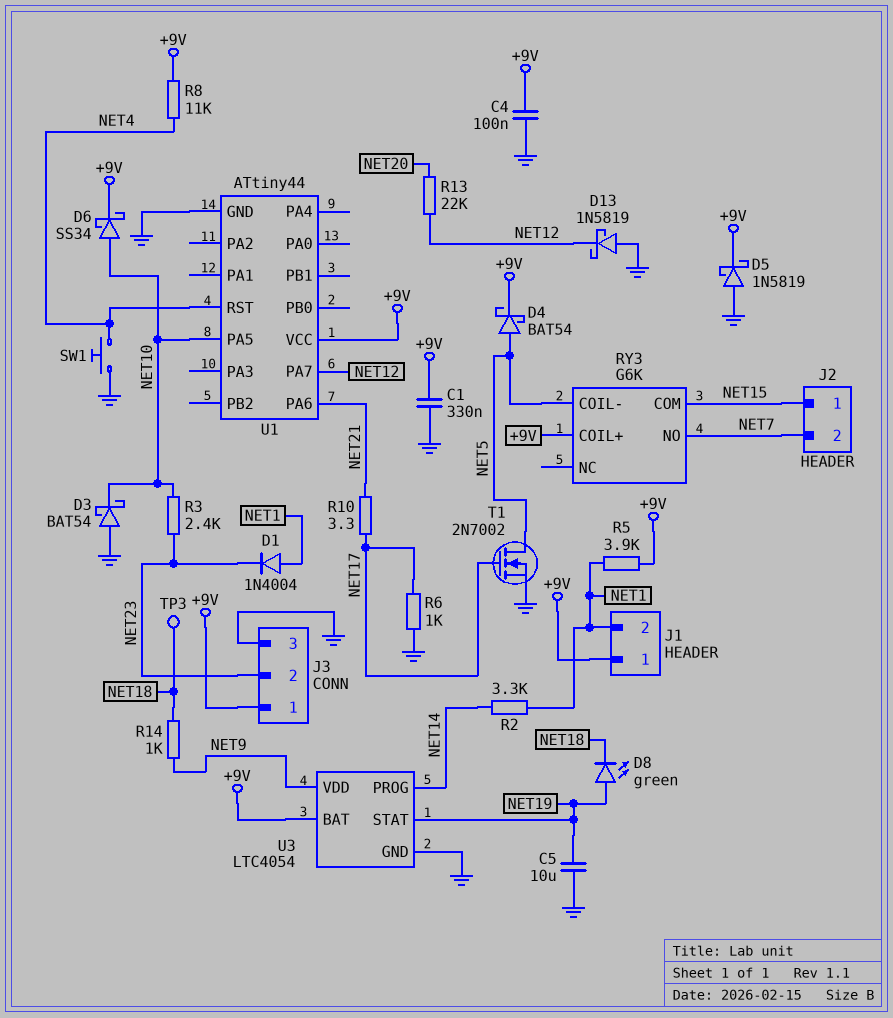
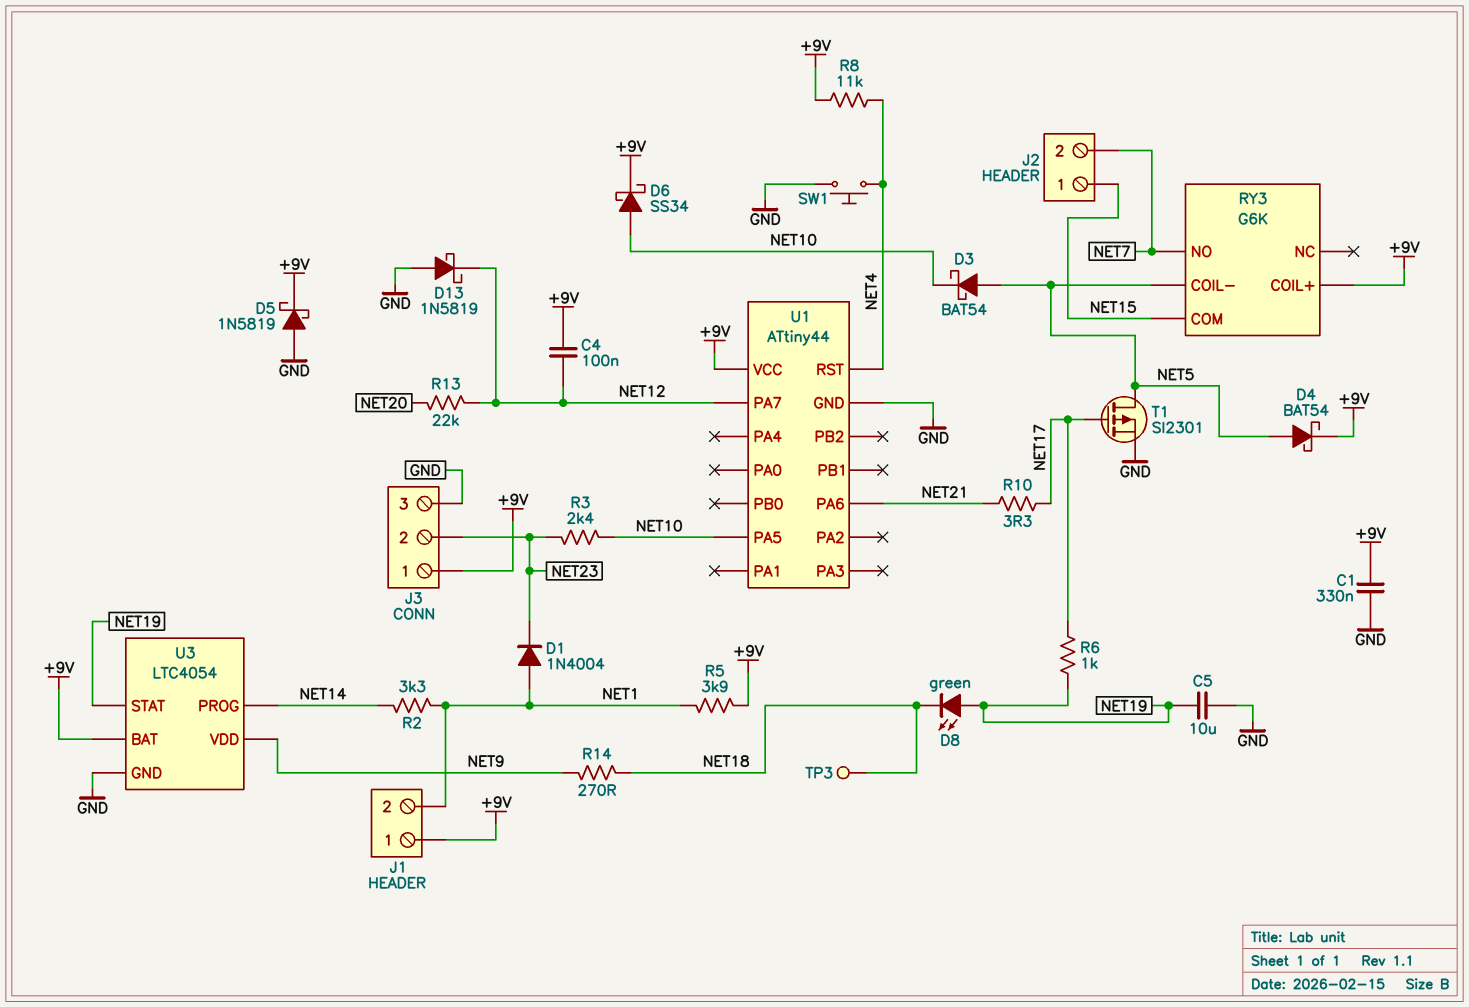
C4: 100nF (+9V, GND) -> 100nF (+9V, NET12)
D3: schottky BAT54 (A GND, K NET10) -> schottky BAT54 (A NET5, K NET10)
R6: 1k (GND, NET17) -> 1k (NET17, NET19)
R14: 1k (NET9, NET18) -> 270 (NET9, NET18)
T1: NMOS 2N7002 (G NET17, D NET5, S GND) -> PMOS SI2301 (G NET17, D NET5, S GND)

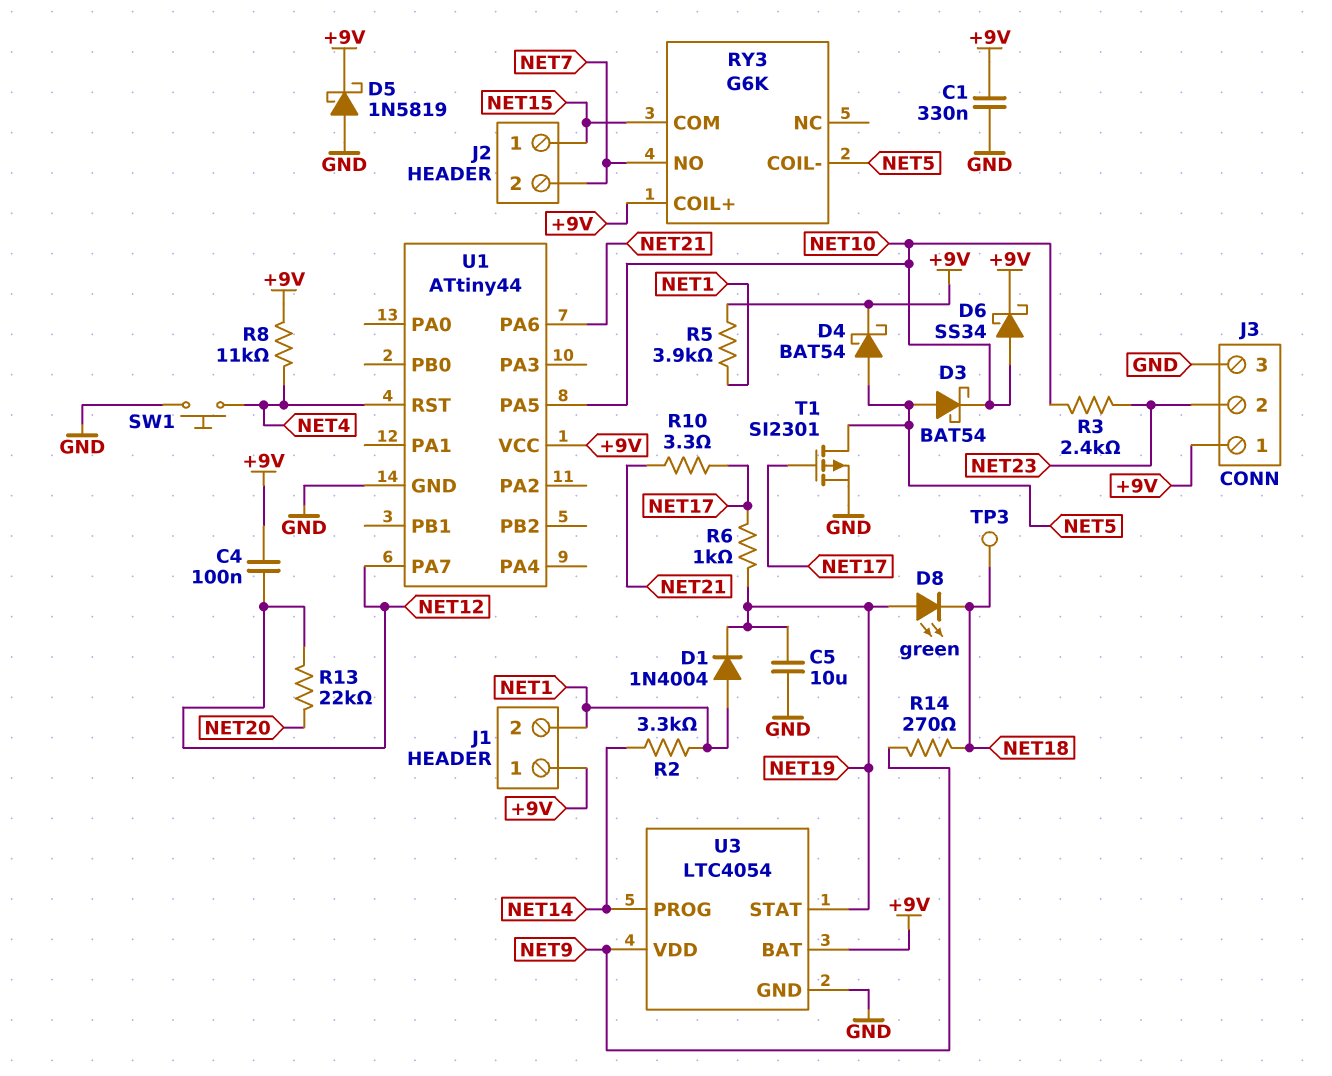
D1: diode 1N4004 (A NET1, K NET23) -> diode 1N4004 (A NET1, K NET19)
D13: schottky 1N5819 (A GND, K NET12) -> none

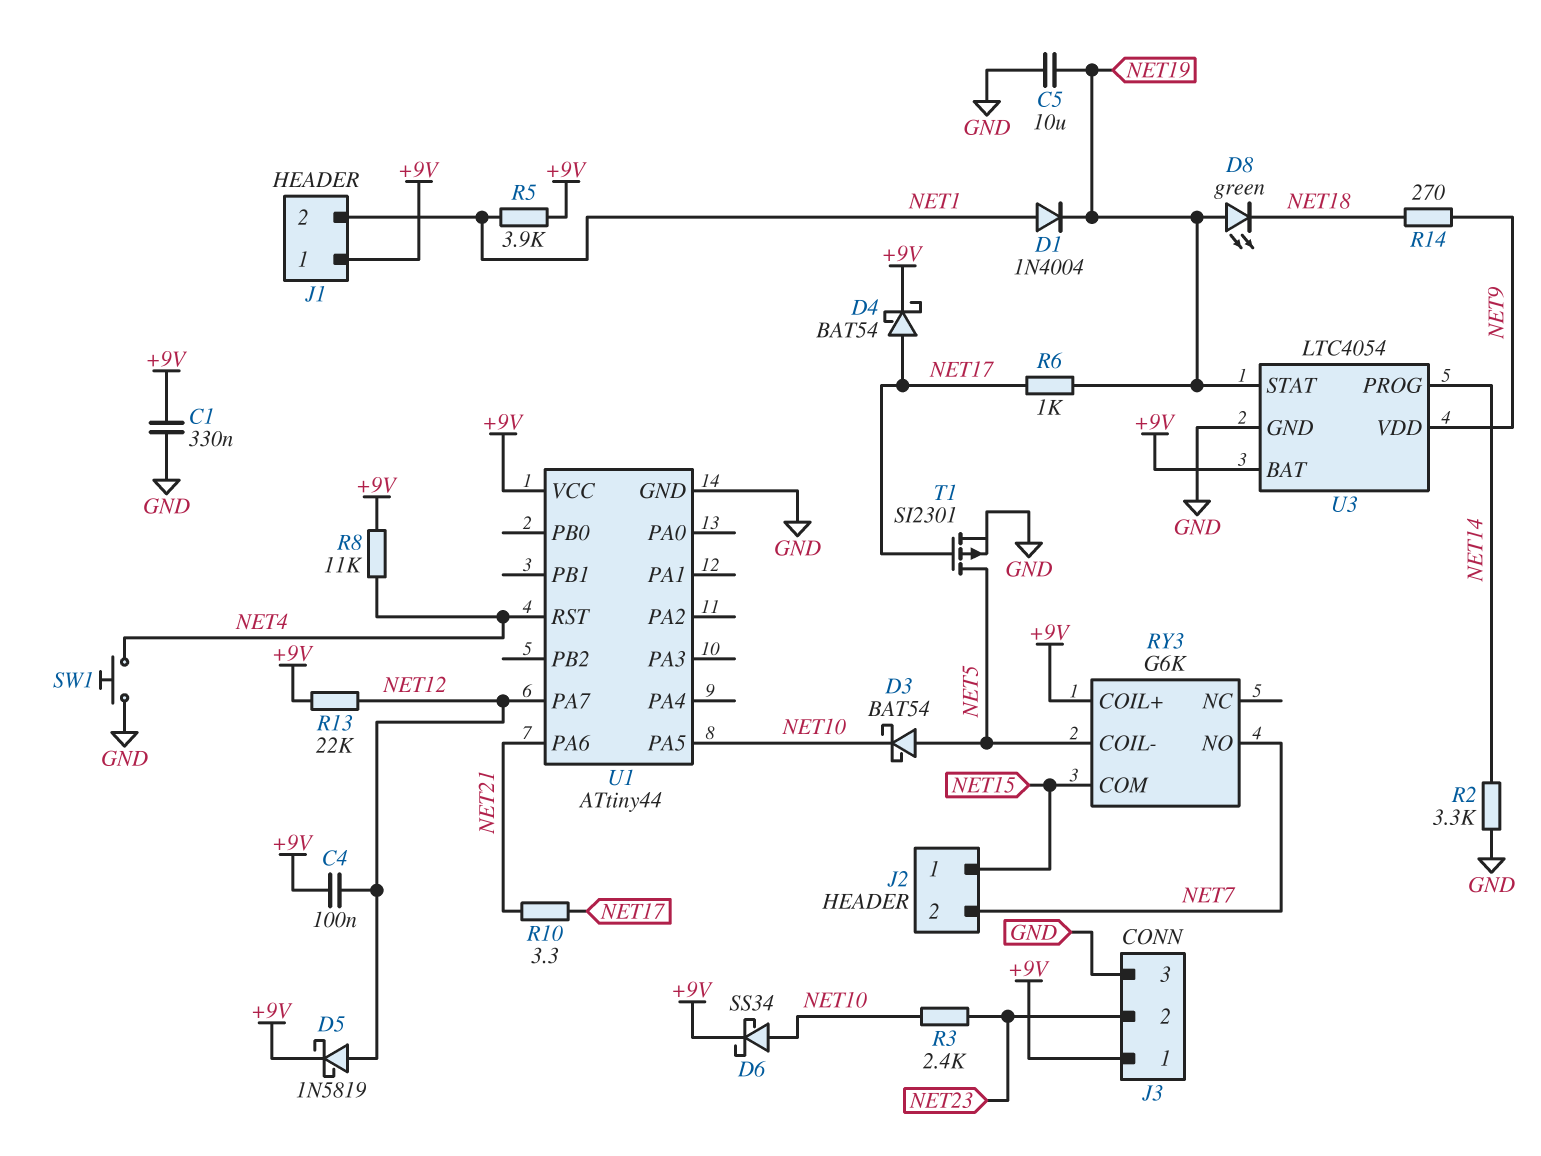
D4: schottky BAT54 (A NET5, K +9V) -> schottky BAT54 (A NET17, K +9V)
D5: schottky 1N5819 (A GND, K +9V) -> schottky 1N5819 (A NET12, K +9V)
R2: 3.3k (NET1, NET14) -> 3.3k (GND, NET14)
R13: 22k (NET12, NET20) -> 22k (+9V, NET12)
TP3: test point (NET18) -> none

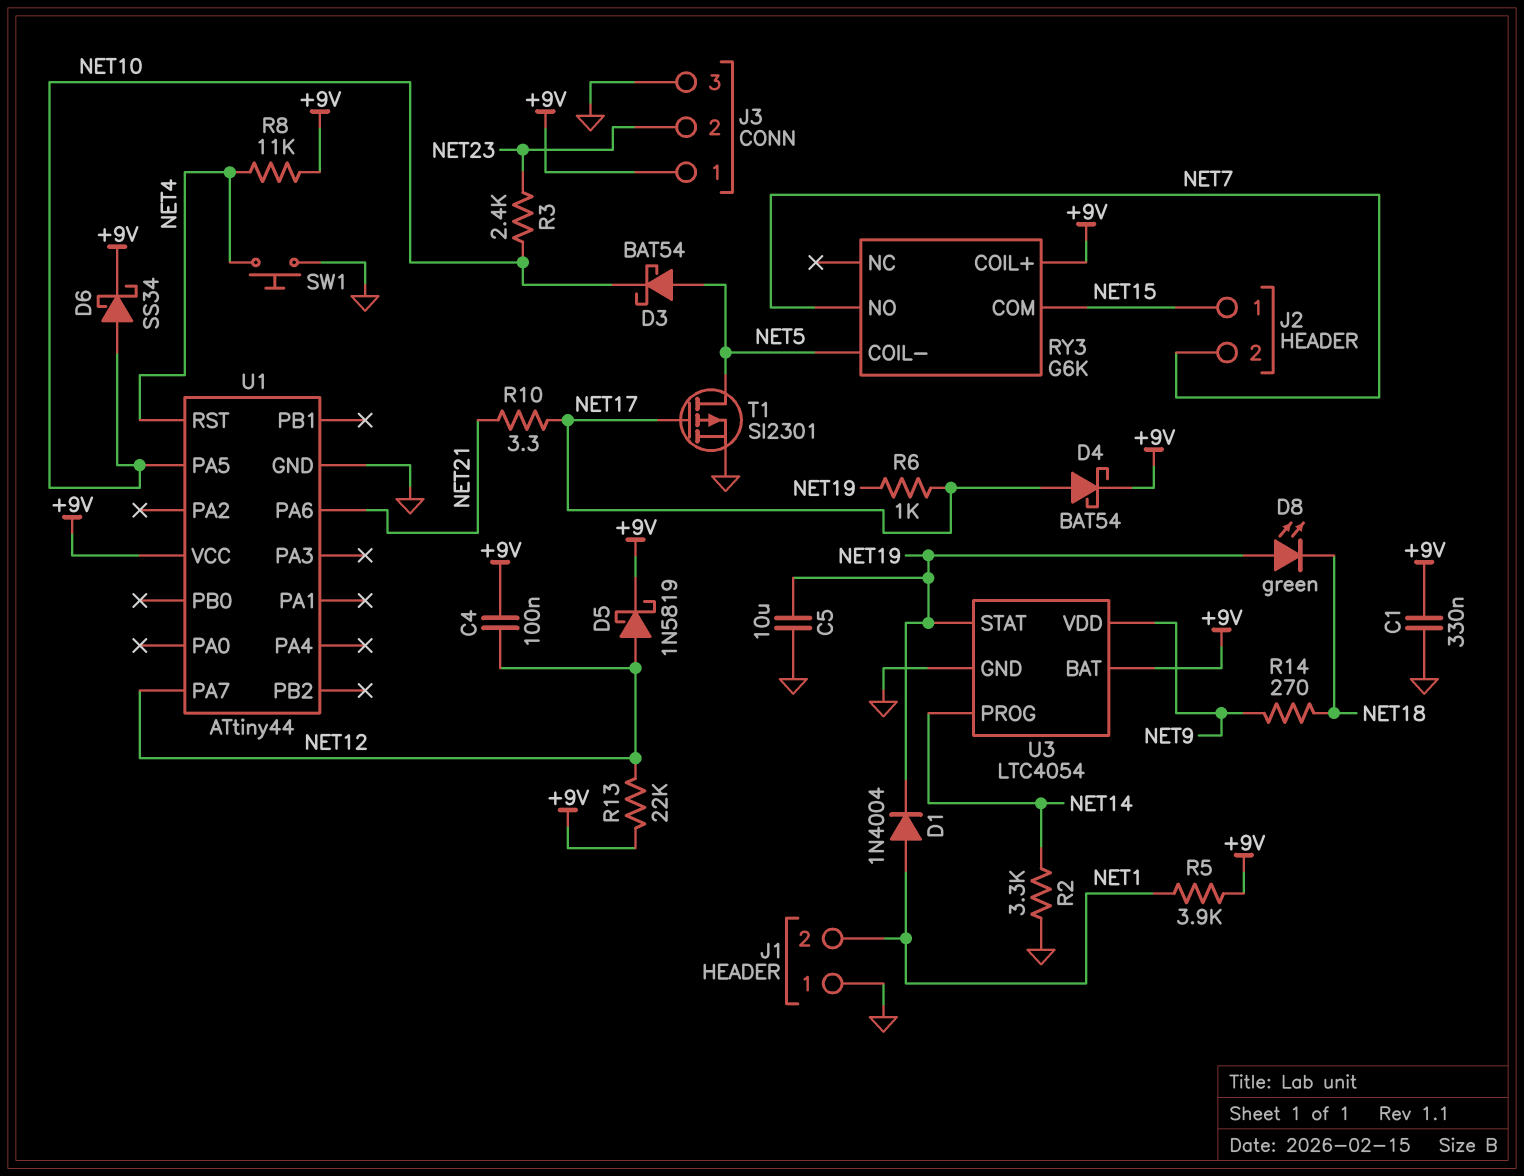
J1 pin 1: +9V -> GND

